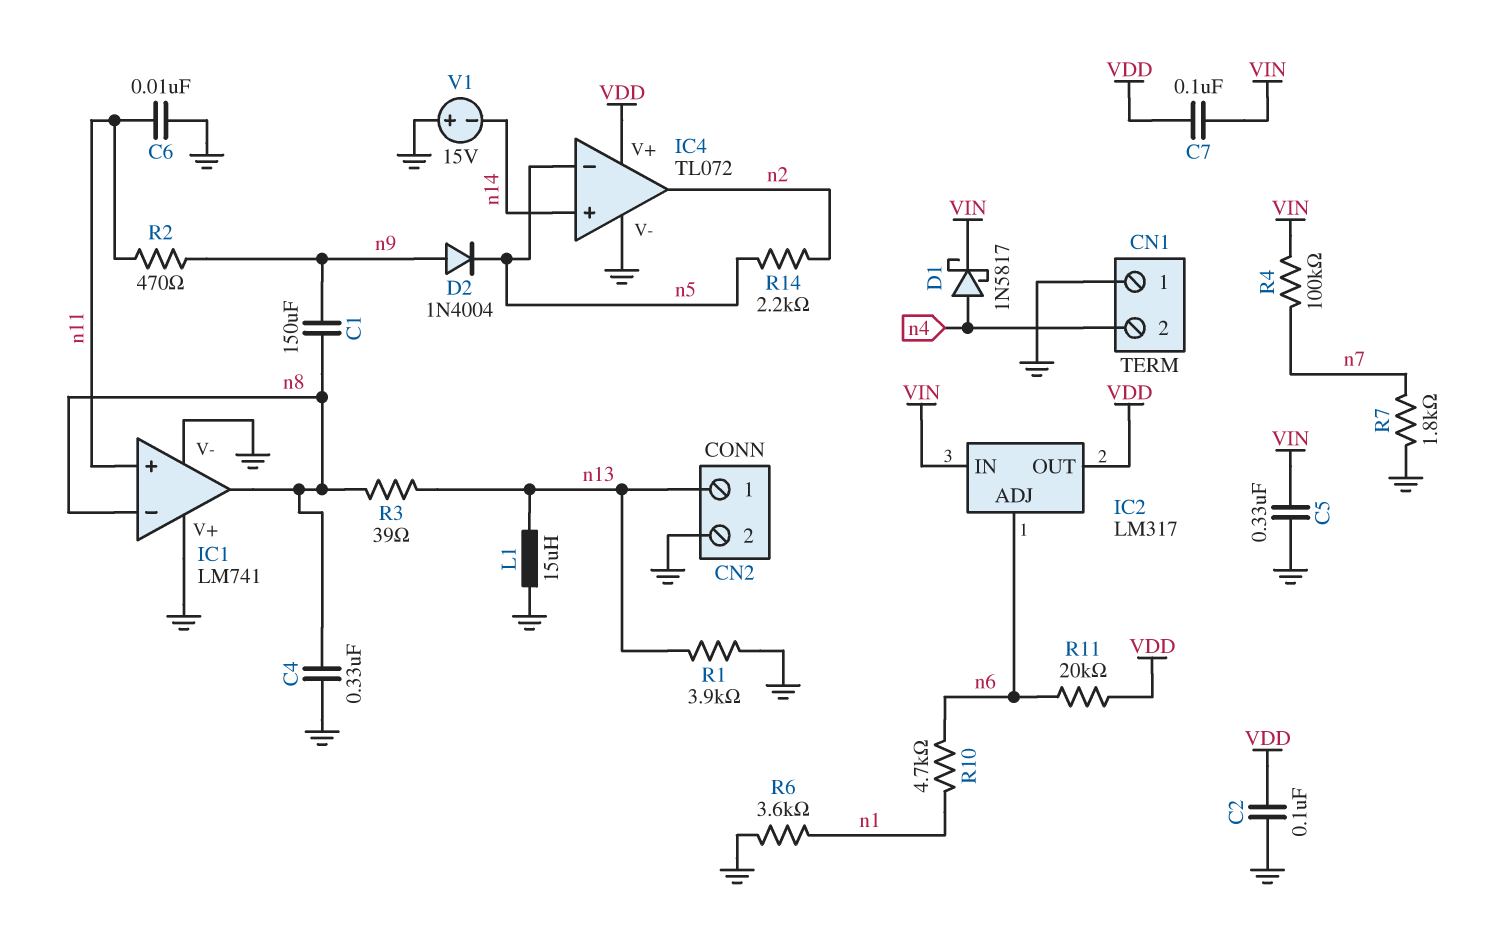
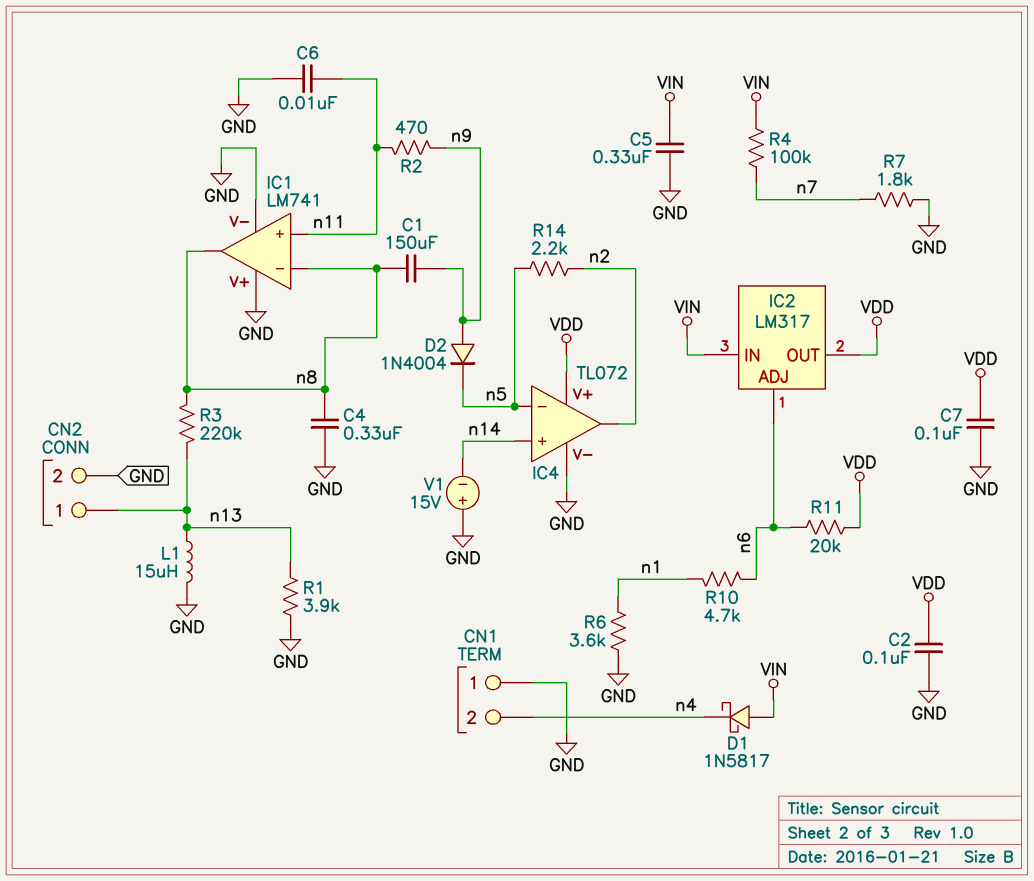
C7: 100nF (VDD, VIN) -> 100nF (GND, VDD)
D1: schottky 1N5817 (A n4, K VIN) -> schottky 1N5817 (A VIN, K n4)
R3: 39 (n8, n13) -> 220k (n8, n13)

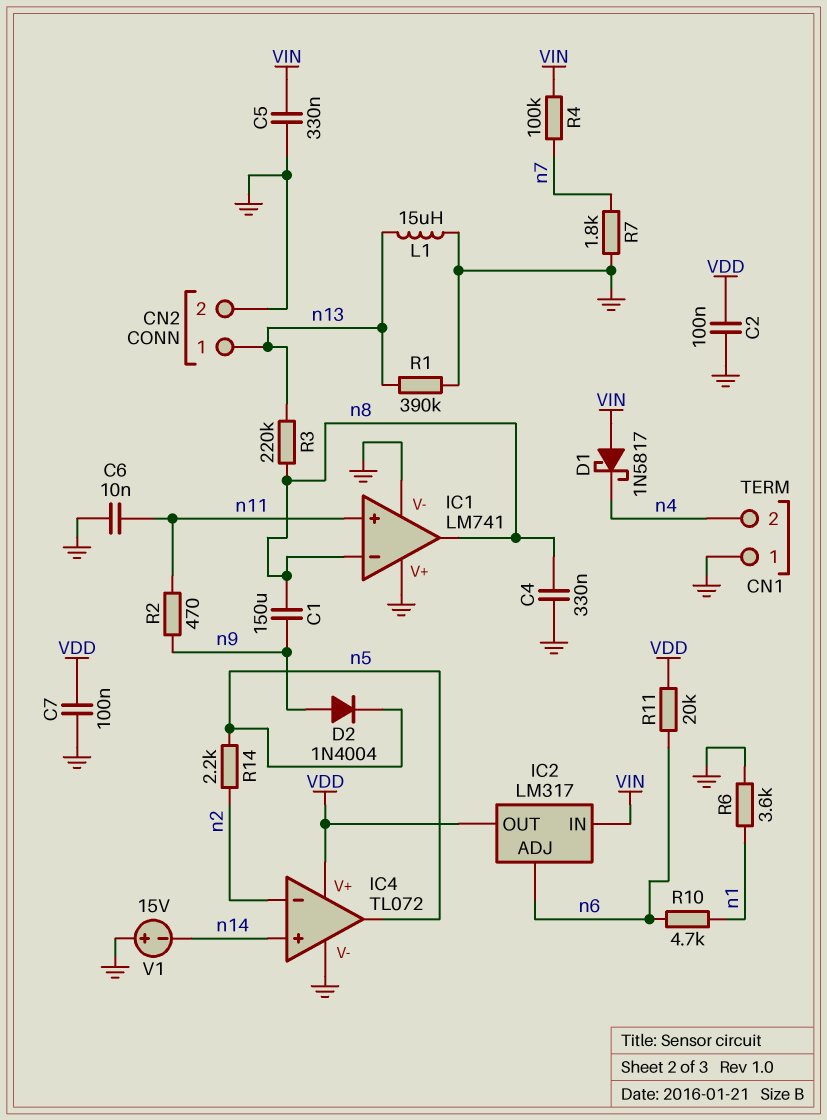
IC4 pin in-: n5 -> n2
IC4 pin out: n2 -> n5
R1: 3.9k (GND, n13) -> 390k (GND, n13)

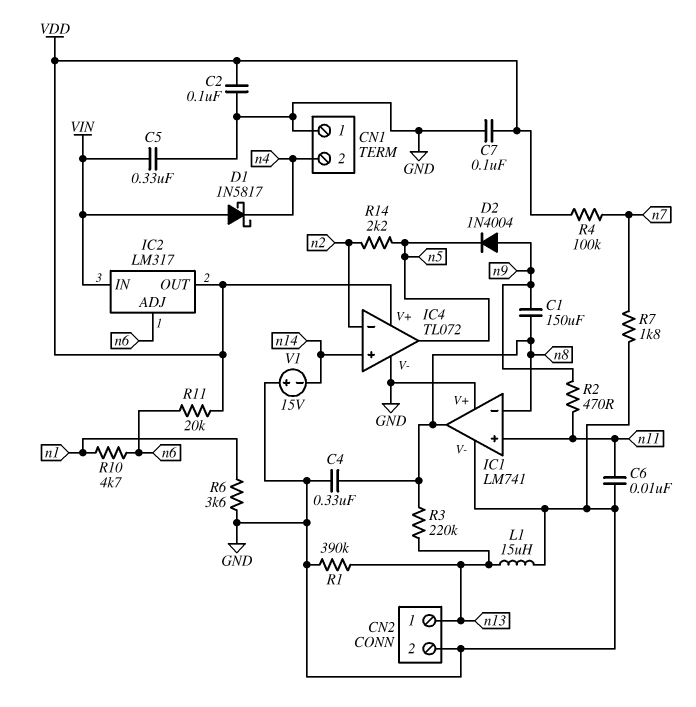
R4: 100k (VIN, n7) -> 100k (VDD, n7)

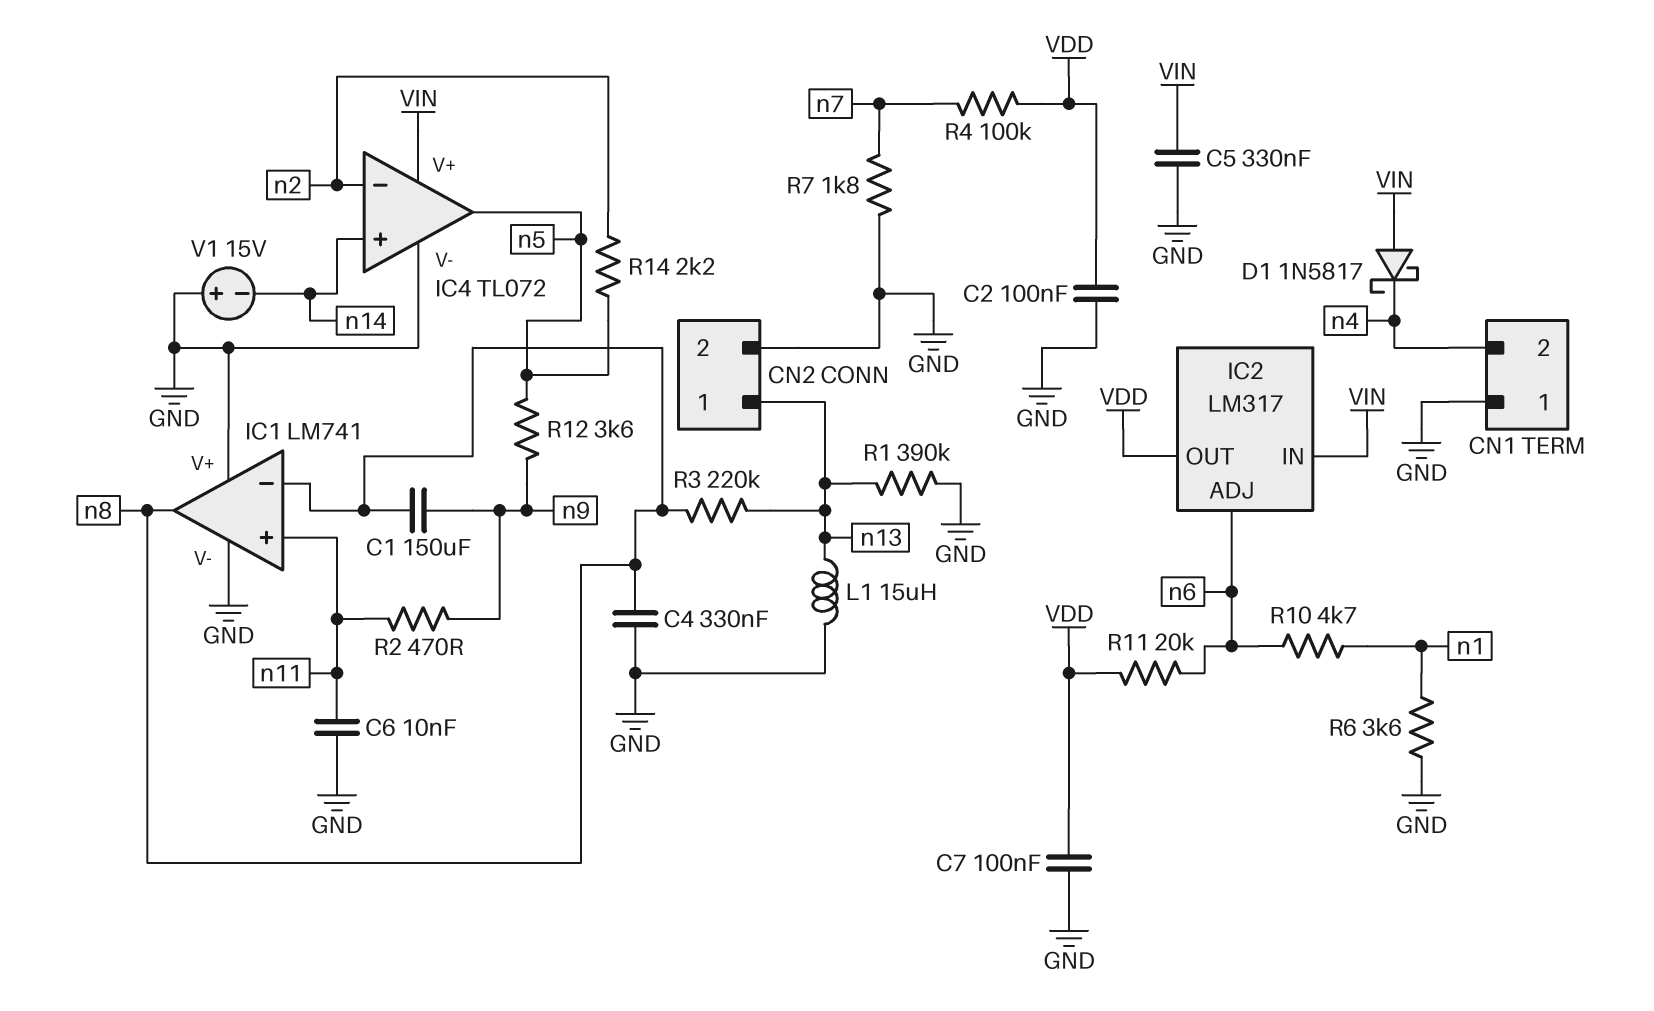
D2: diode 1N4004 (A n9, K n5) -> none
IC4 pin V+: VDD -> VIN
R12: none -> 3.6k (n5, n9)

